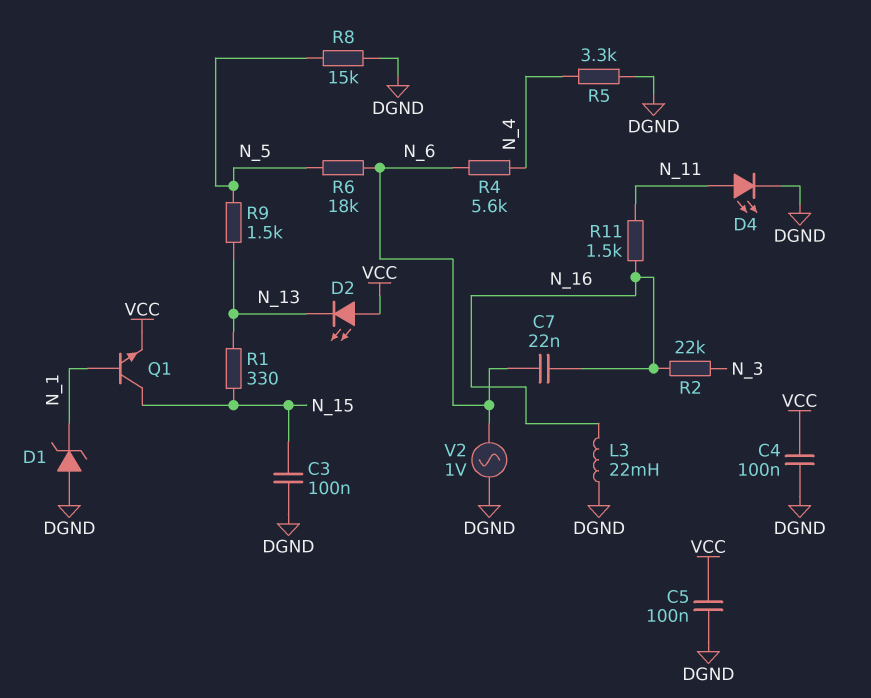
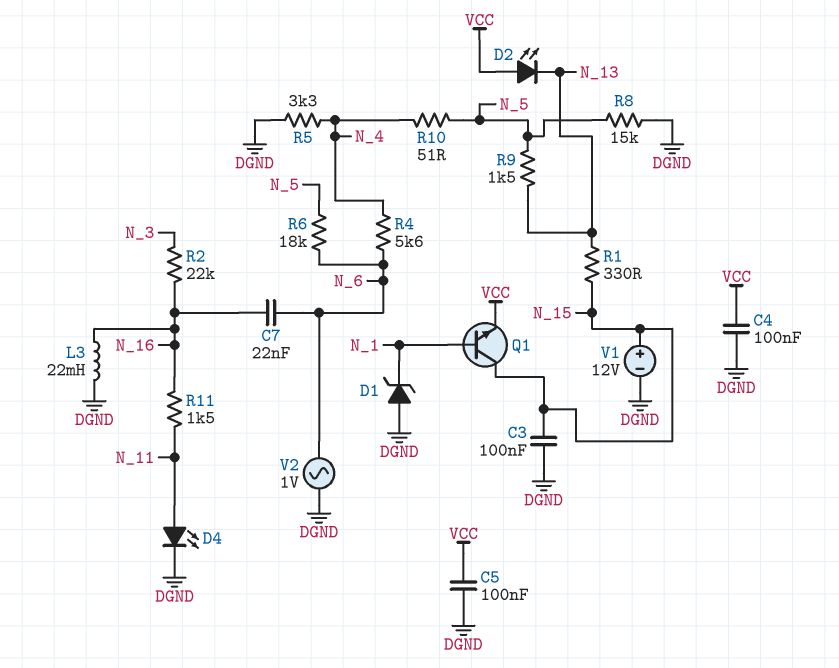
R10: none -> 51 (N_4, N_5)
V1: none -> 12V (plus N_15, minus DGND)

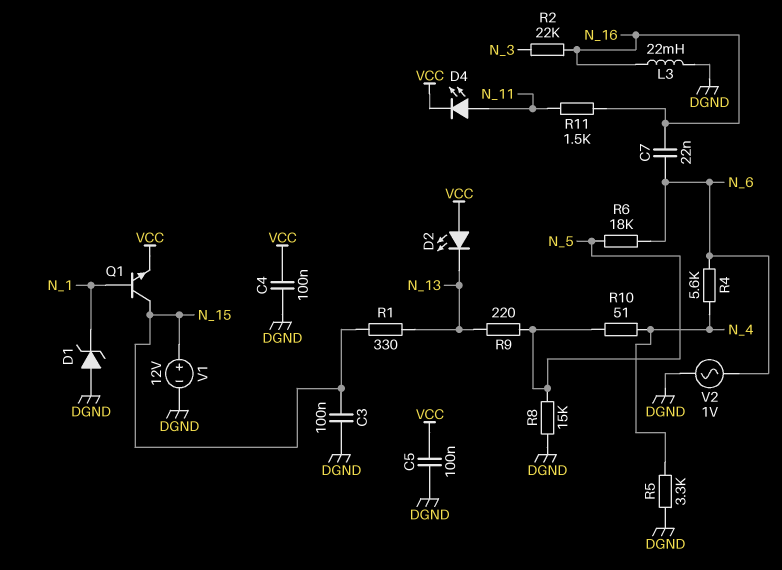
D4: LED (A N_11, K DGND) -> LED (A N_11, K VCC)
R9: 1.5k (N_5, N_13) -> 220 (N_5, N_13)

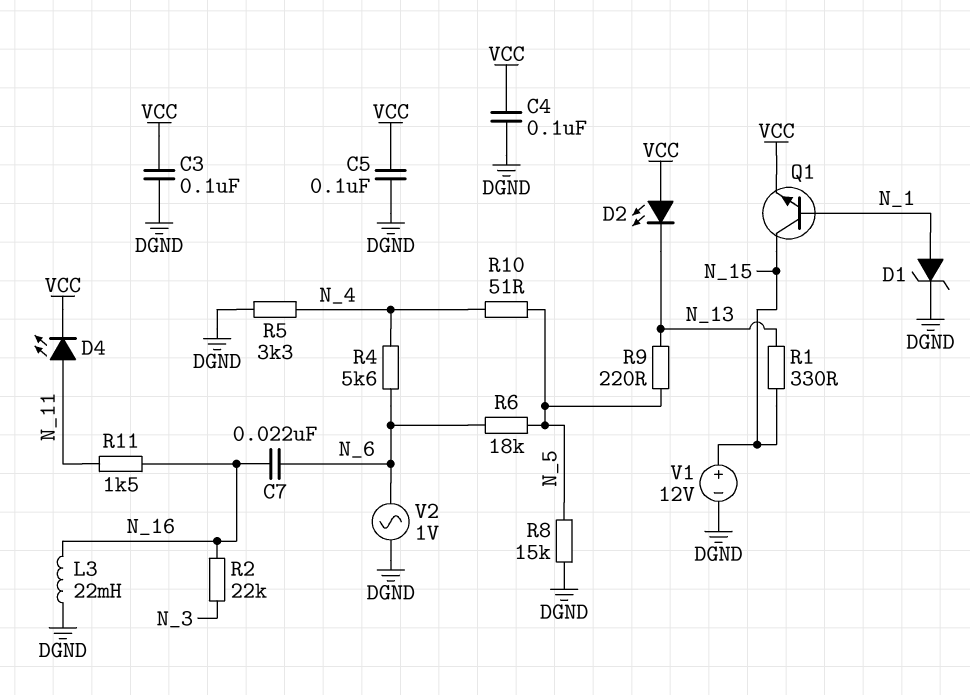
C3: 100nF (DGND, N_15) -> 100nF (DGND, VCC)
D1: zener (A DGND, K N_1) -> zener (A N_1, K DGND)

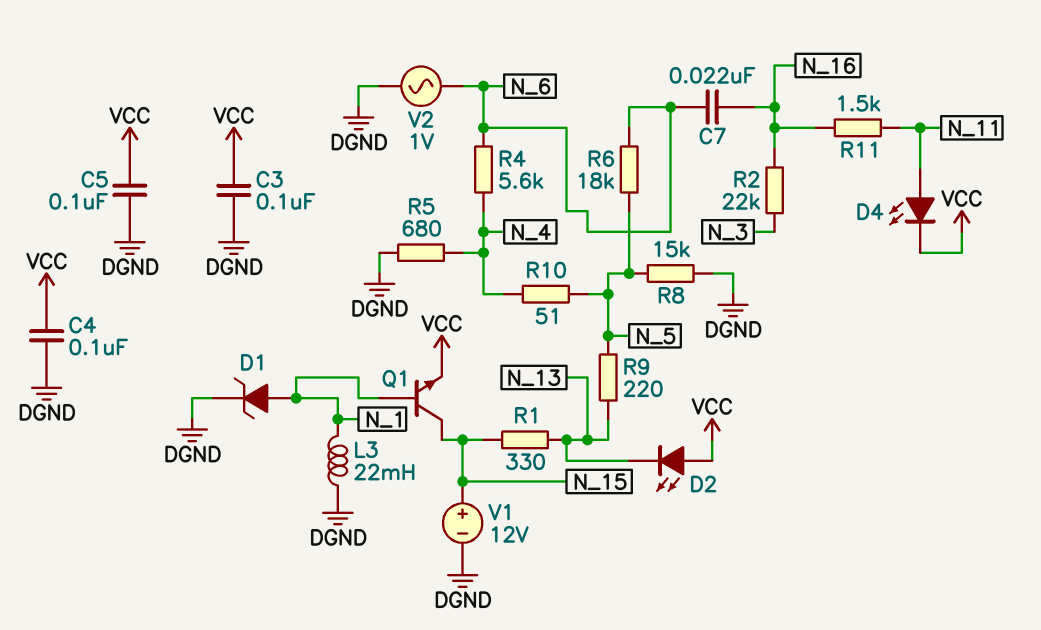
L3: 22mH (DGND, N_16) -> 22mH (DGND, N_1)
R5: 3.3k (DGND, N_4) -> 680 (DGND, N_4)

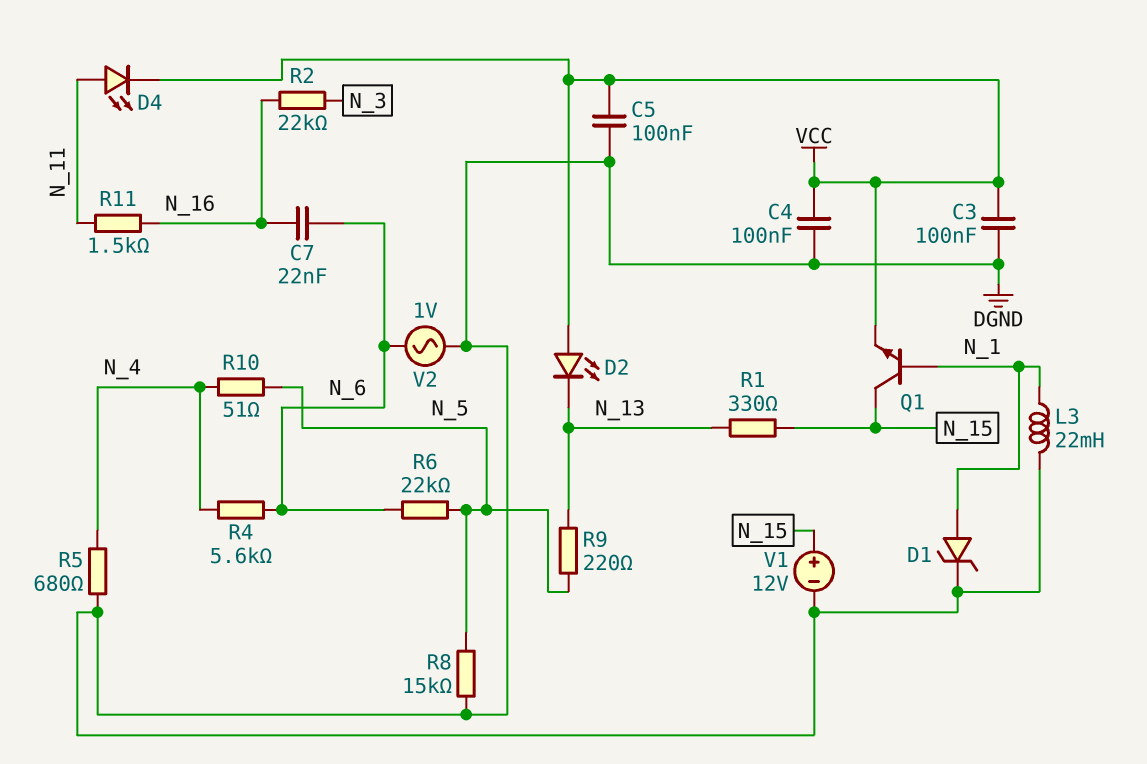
R6: 18k (N_5, N_6) -> 22k (N_5, N_6)

